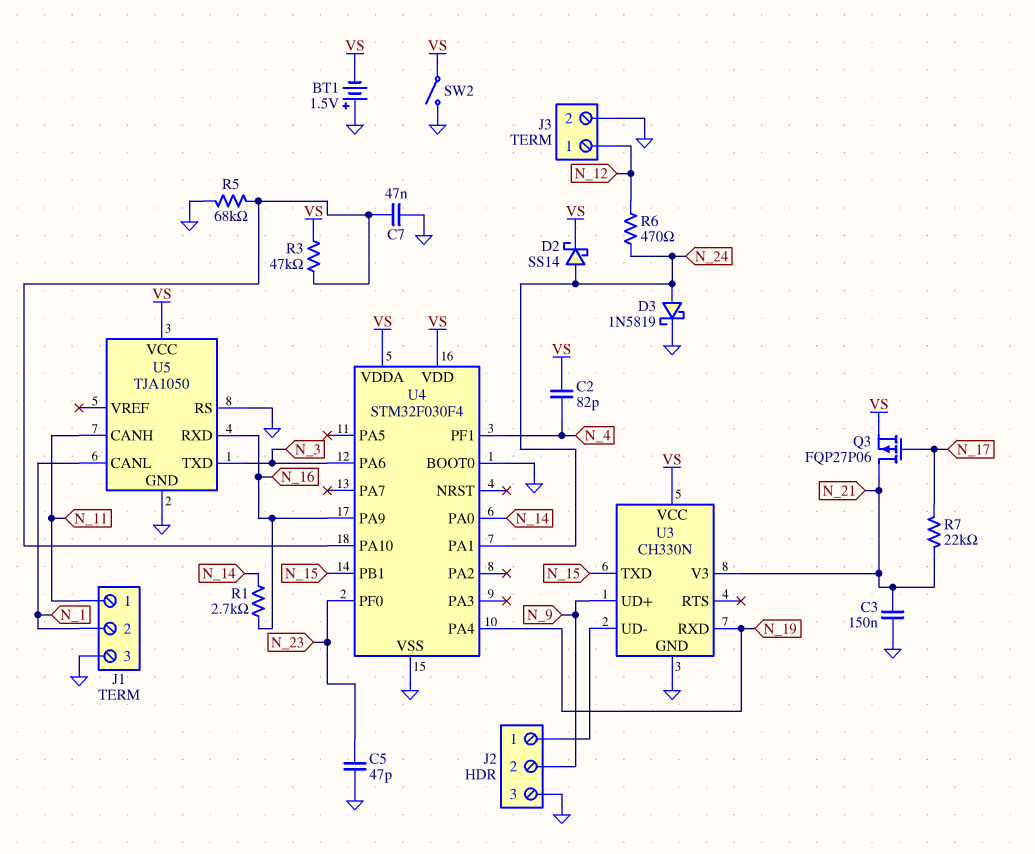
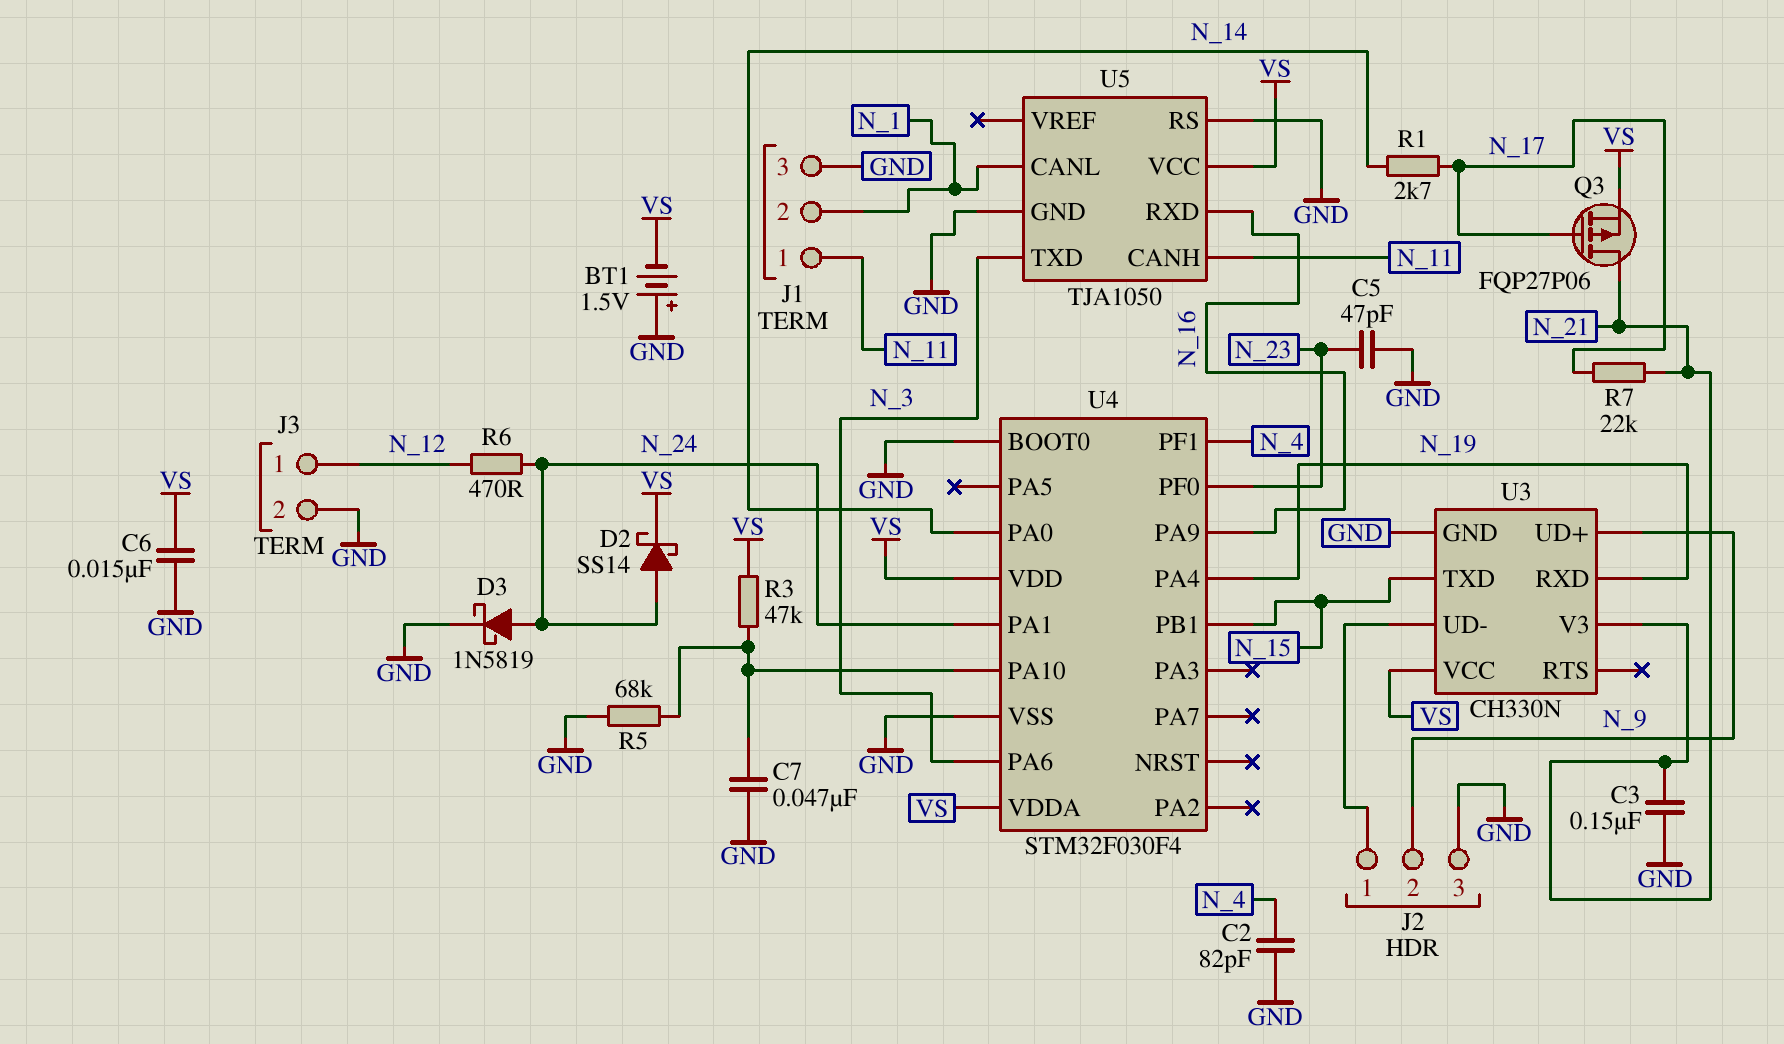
C2: 82pF (N_4, VS) -> 82pF (GND, N_4)
C6: none -> 15nF (GND, VS)
R1: 2.7k (N_14, N_16) -> 2.7k (N_14, N_17)
SW2: switch (GND, VS) -> none

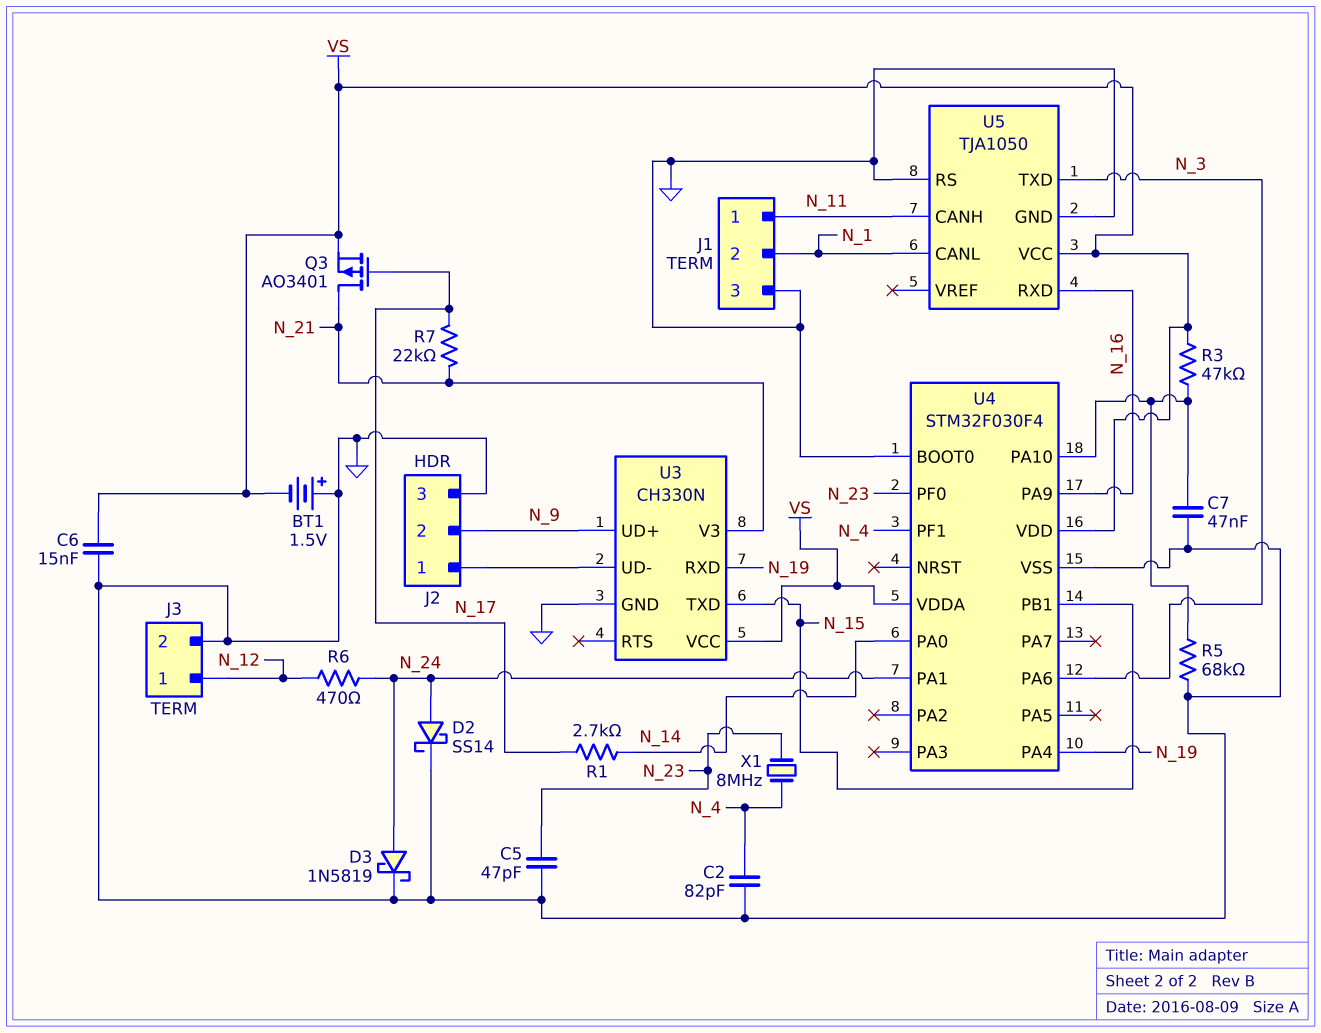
C3: 150nF (GND, N_21) -> none
D2: schottky SS14 (A N_24, K VS) -> schottky SS14 (A N_24, K GND)
Q3: PMOS FQP27P06 (G N_17, D N_21, S VS) -> PMOS AO3401 (G N_17, D N_21, S VS)
X1: none -> 8MHz (N_4, N_23)

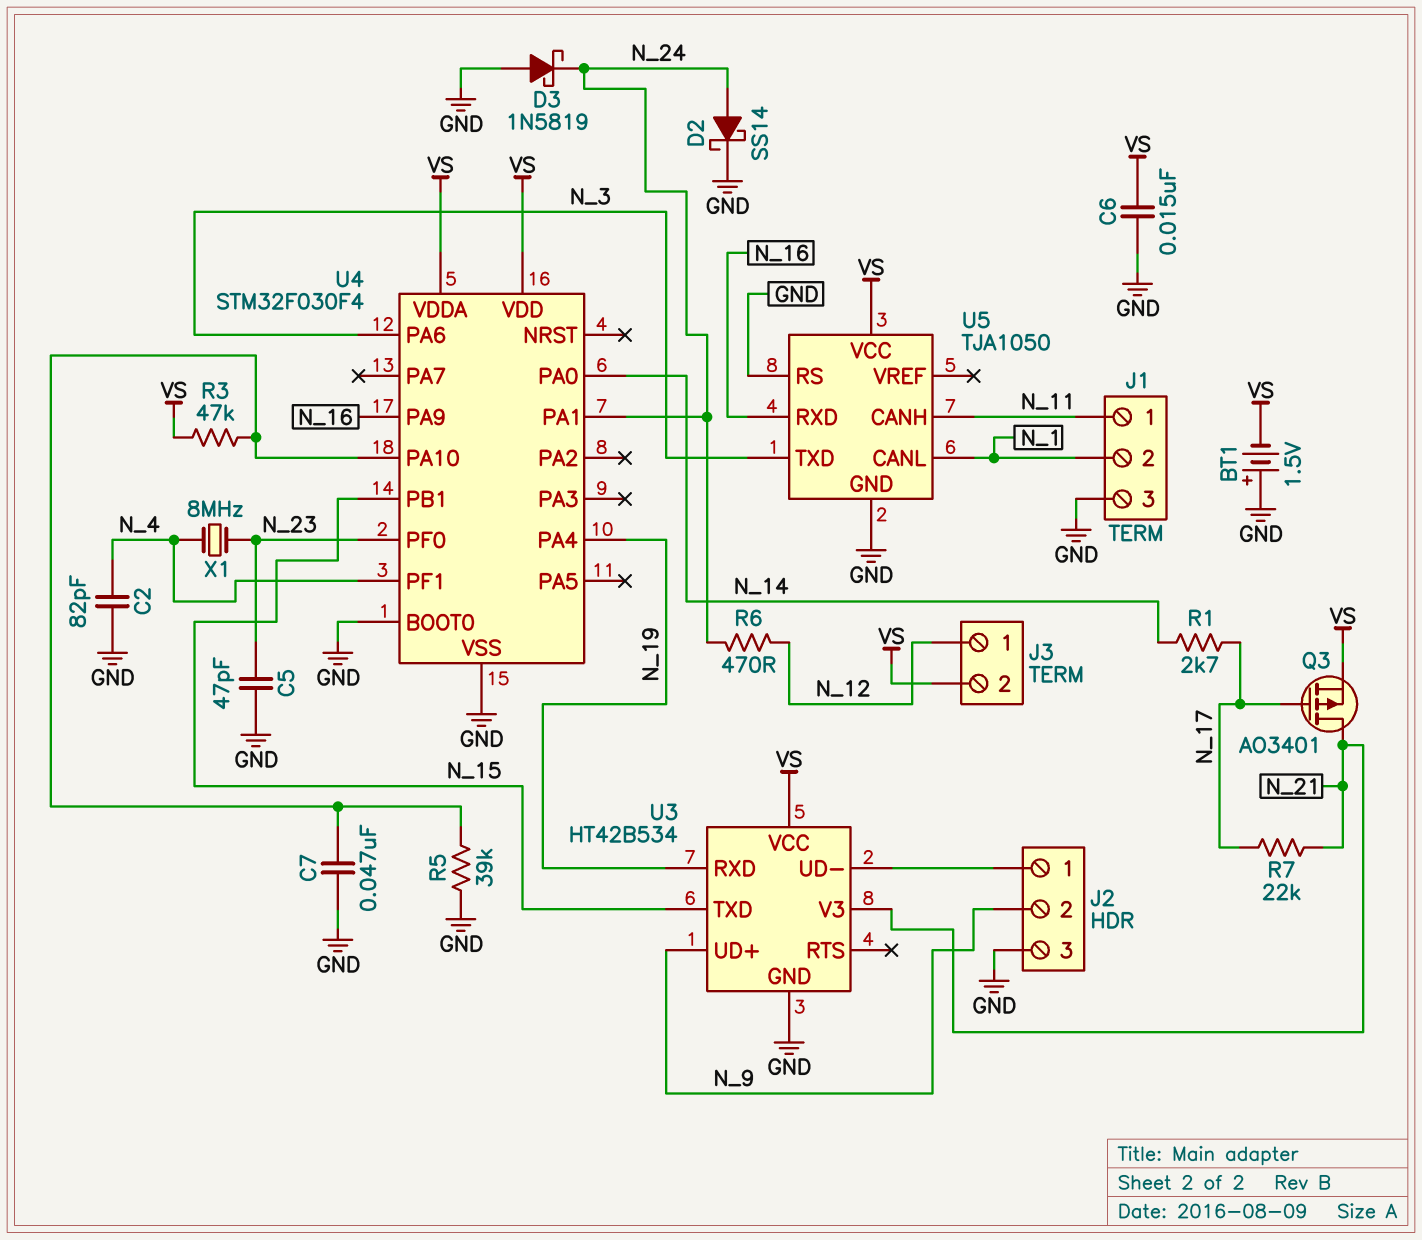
D3: schottky 1N5819 (A N_24, K GND) -> schottky 1N5819 (A GND, K N_24)
J3 pin 2: GND -> VS
R5: 68k (GND, U4/PA10) -> 39k (GND, U4/PA10)
U3: CH330N -> HT42B534

